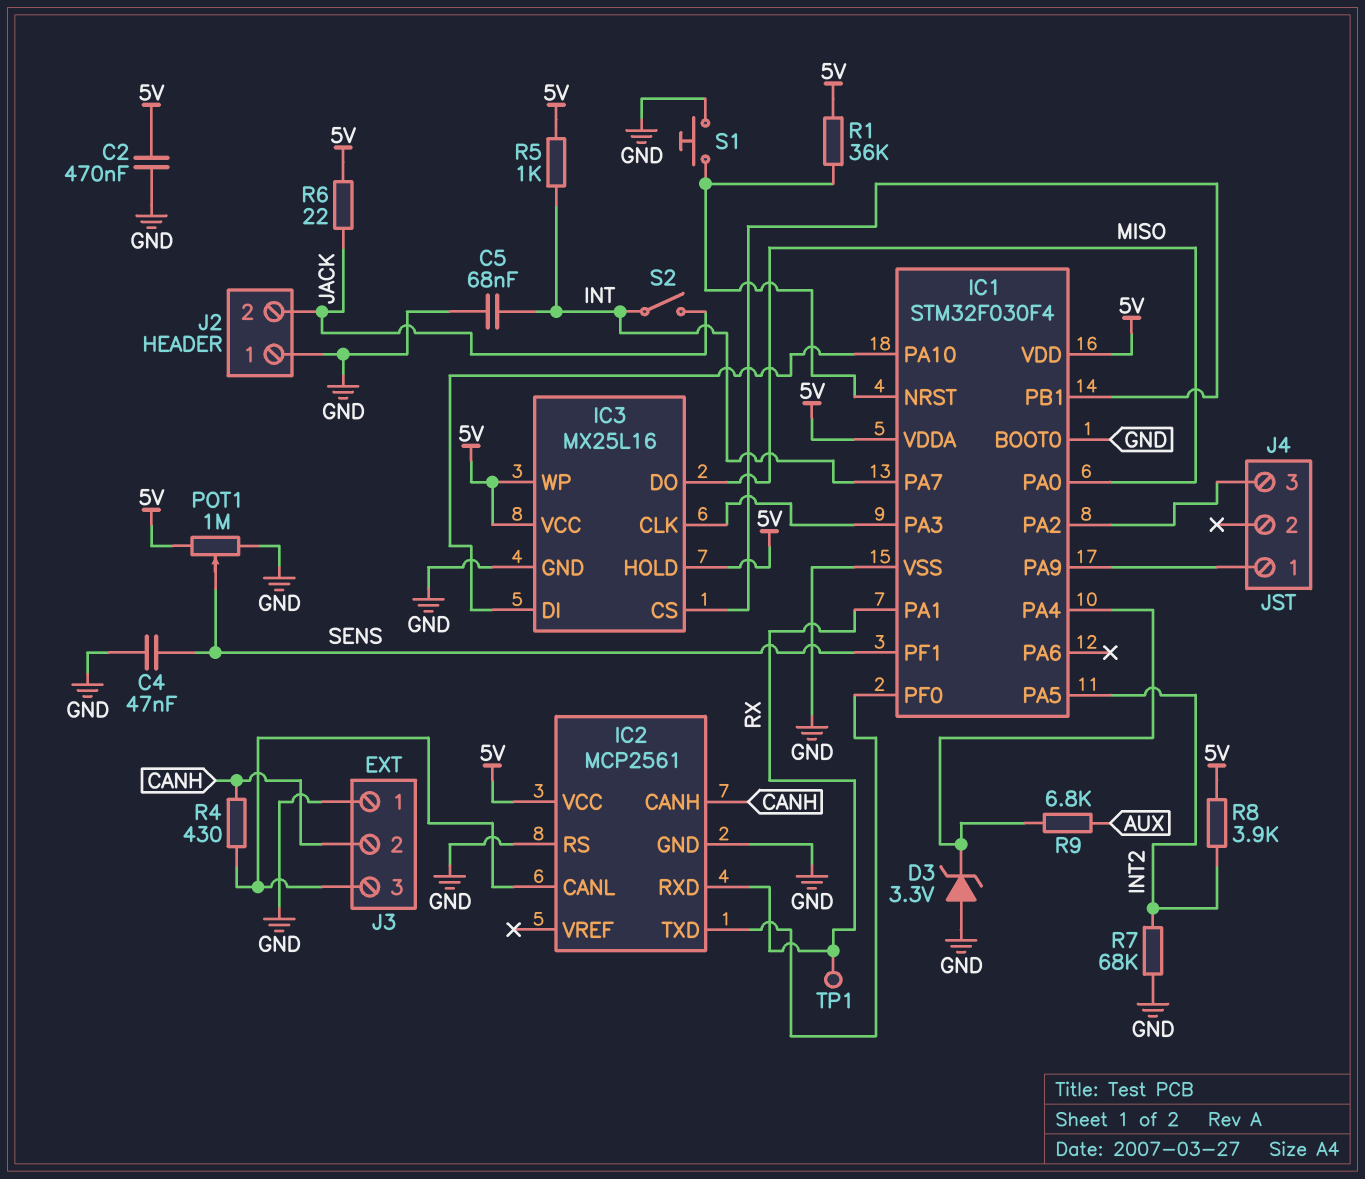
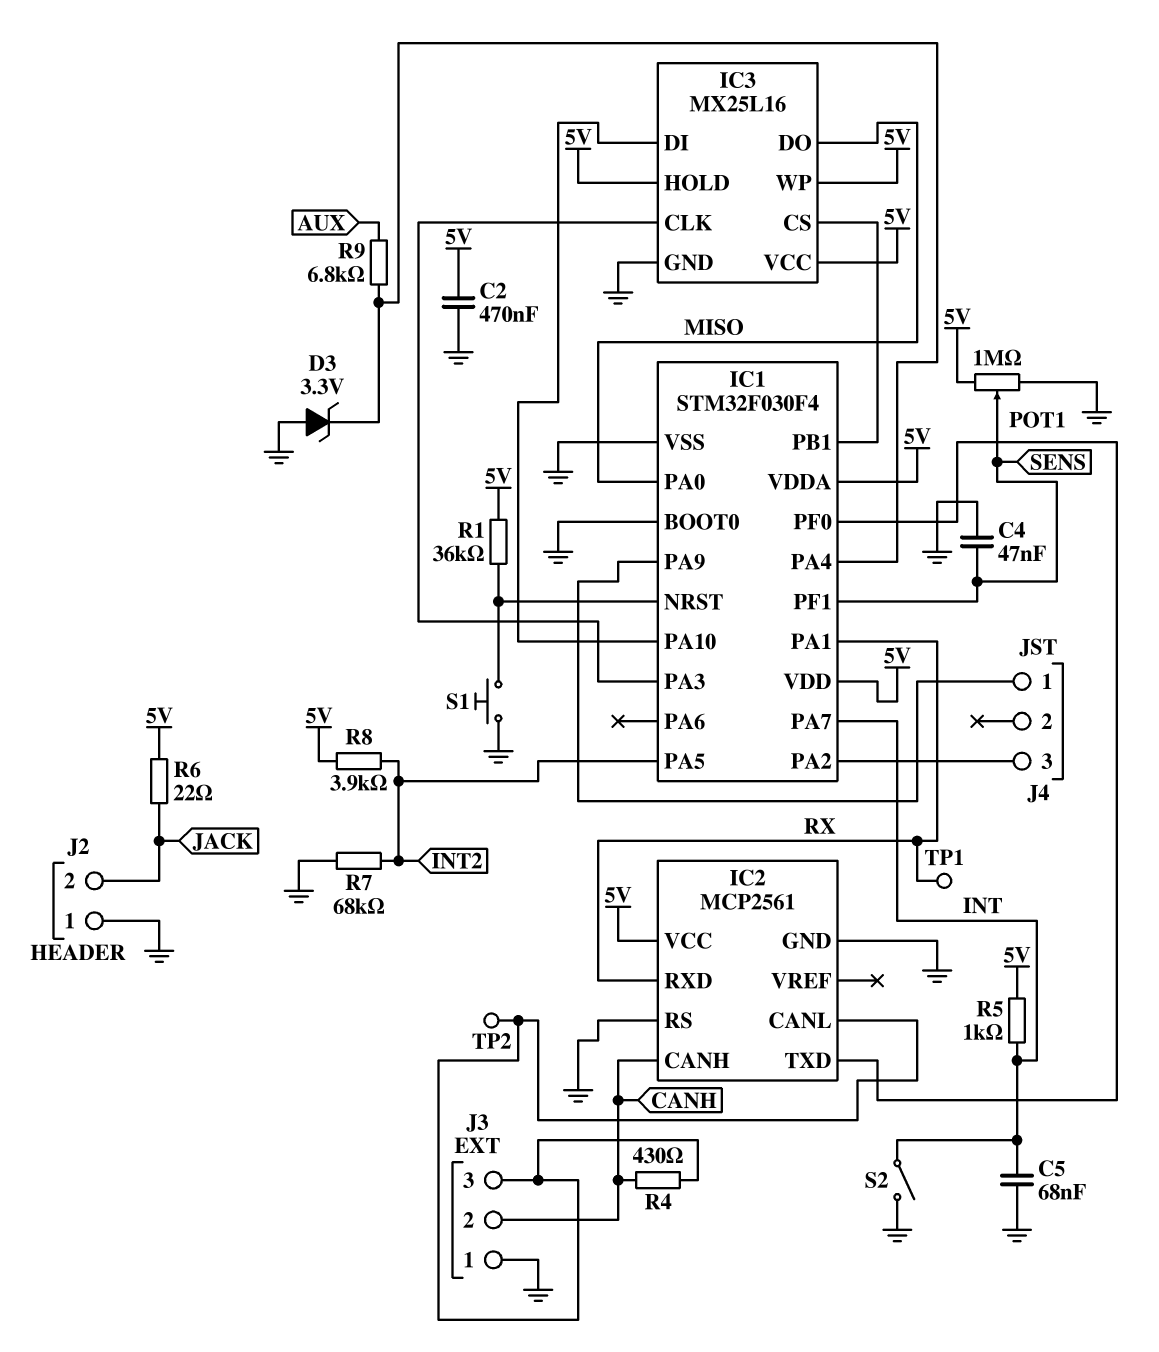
S2: switch (INT, JACK) -> switch (GND, INT)
TP2: none -> test point (IC2/CANL)

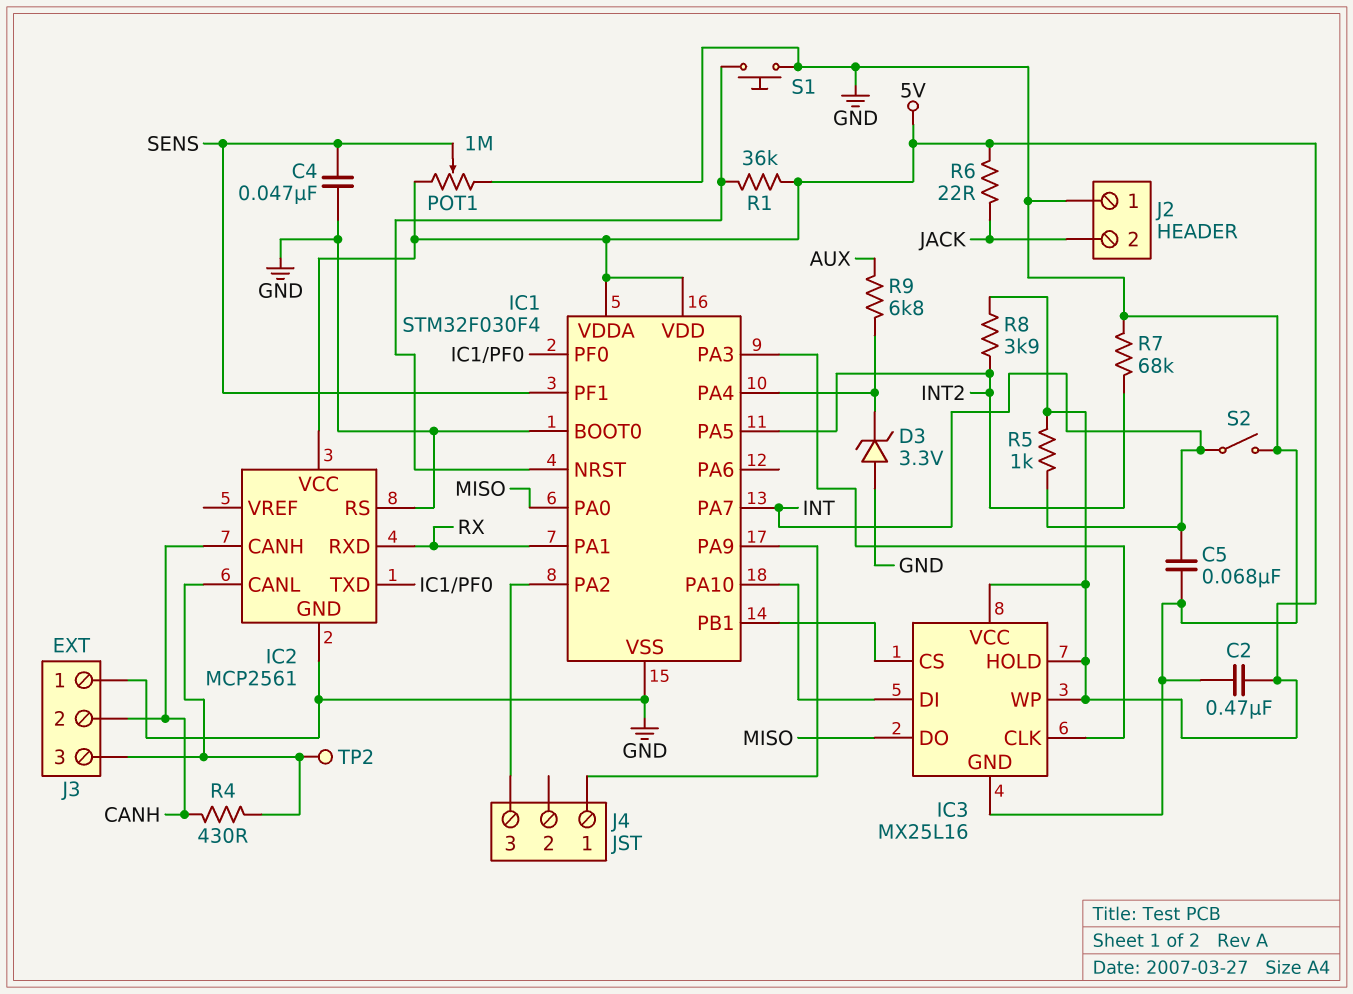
TP1: test point (RX) -> none

